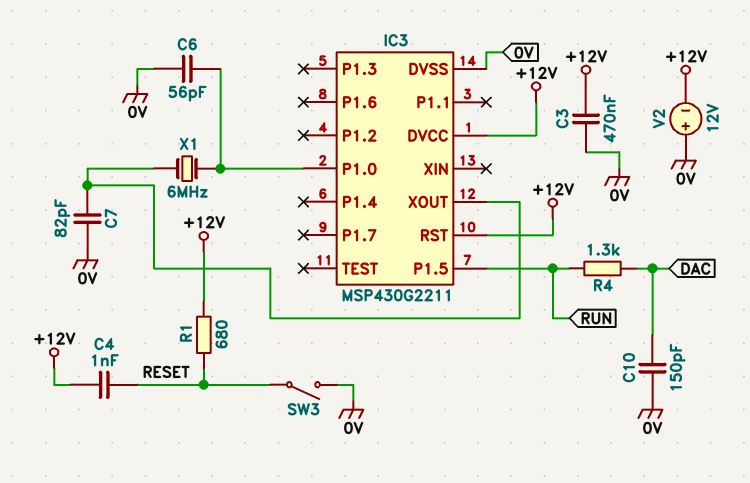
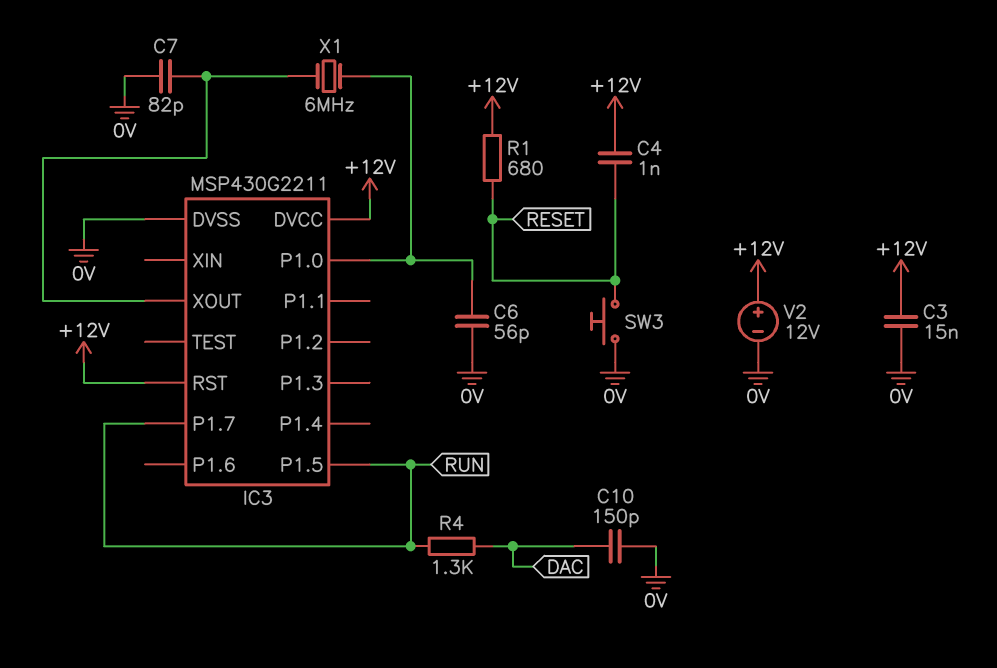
C3: 470nF (+12V, 0V) -> 15nF (+12V, 0V)
IC3 pin P1.7: none -> RUN
SW3: switch (0V, RESET) -> button (0V, RESET)
V2: 12V (plus 0V, minus +12V) -> 12V (plus +12V, minus 0V)

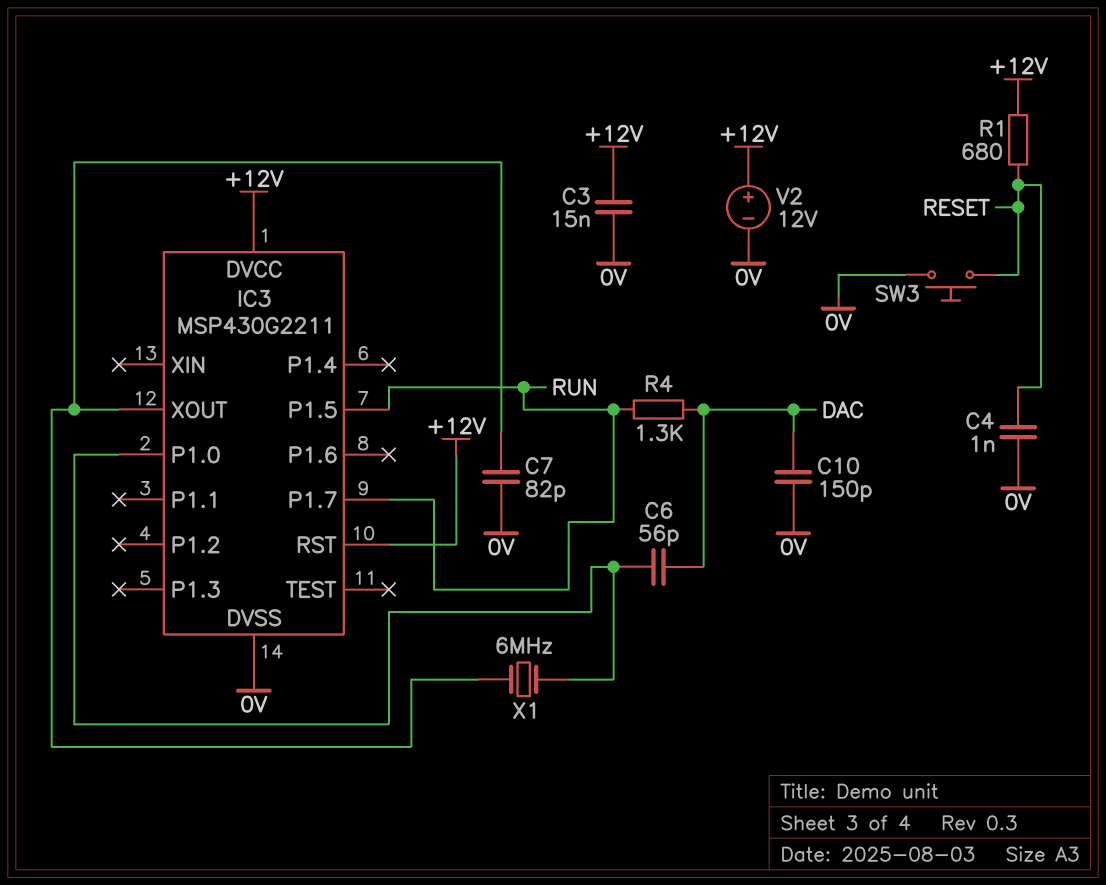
C4: 1nF (+12V, RESET) -> 1nF (0V, RESET)
C6: 56pF (0V, IC3/P1.0) -> 56pF (DAC, IC3/P1.0)

